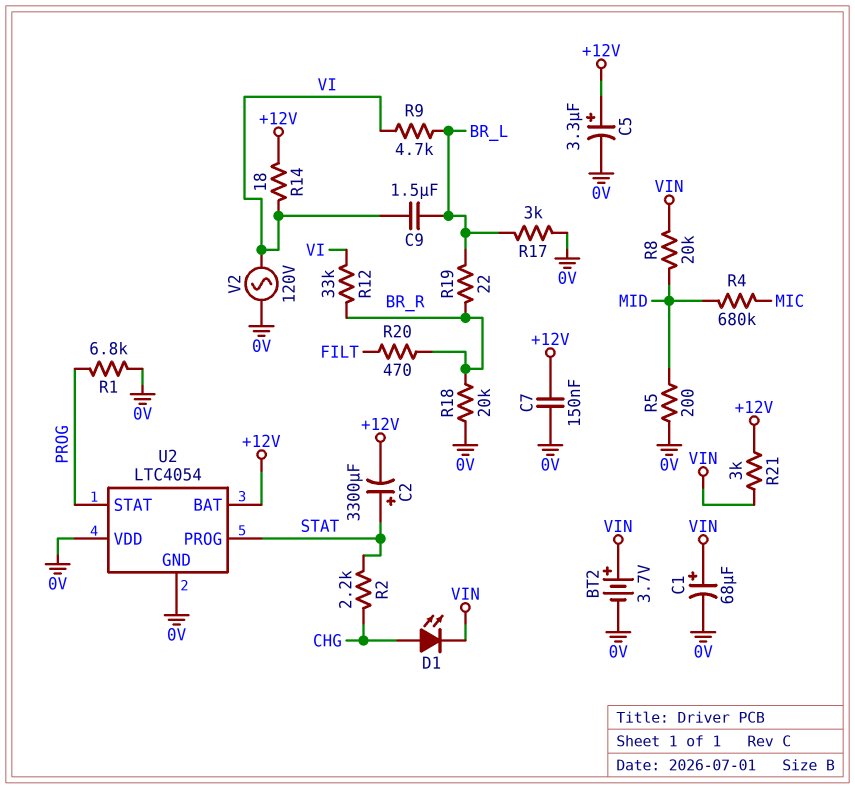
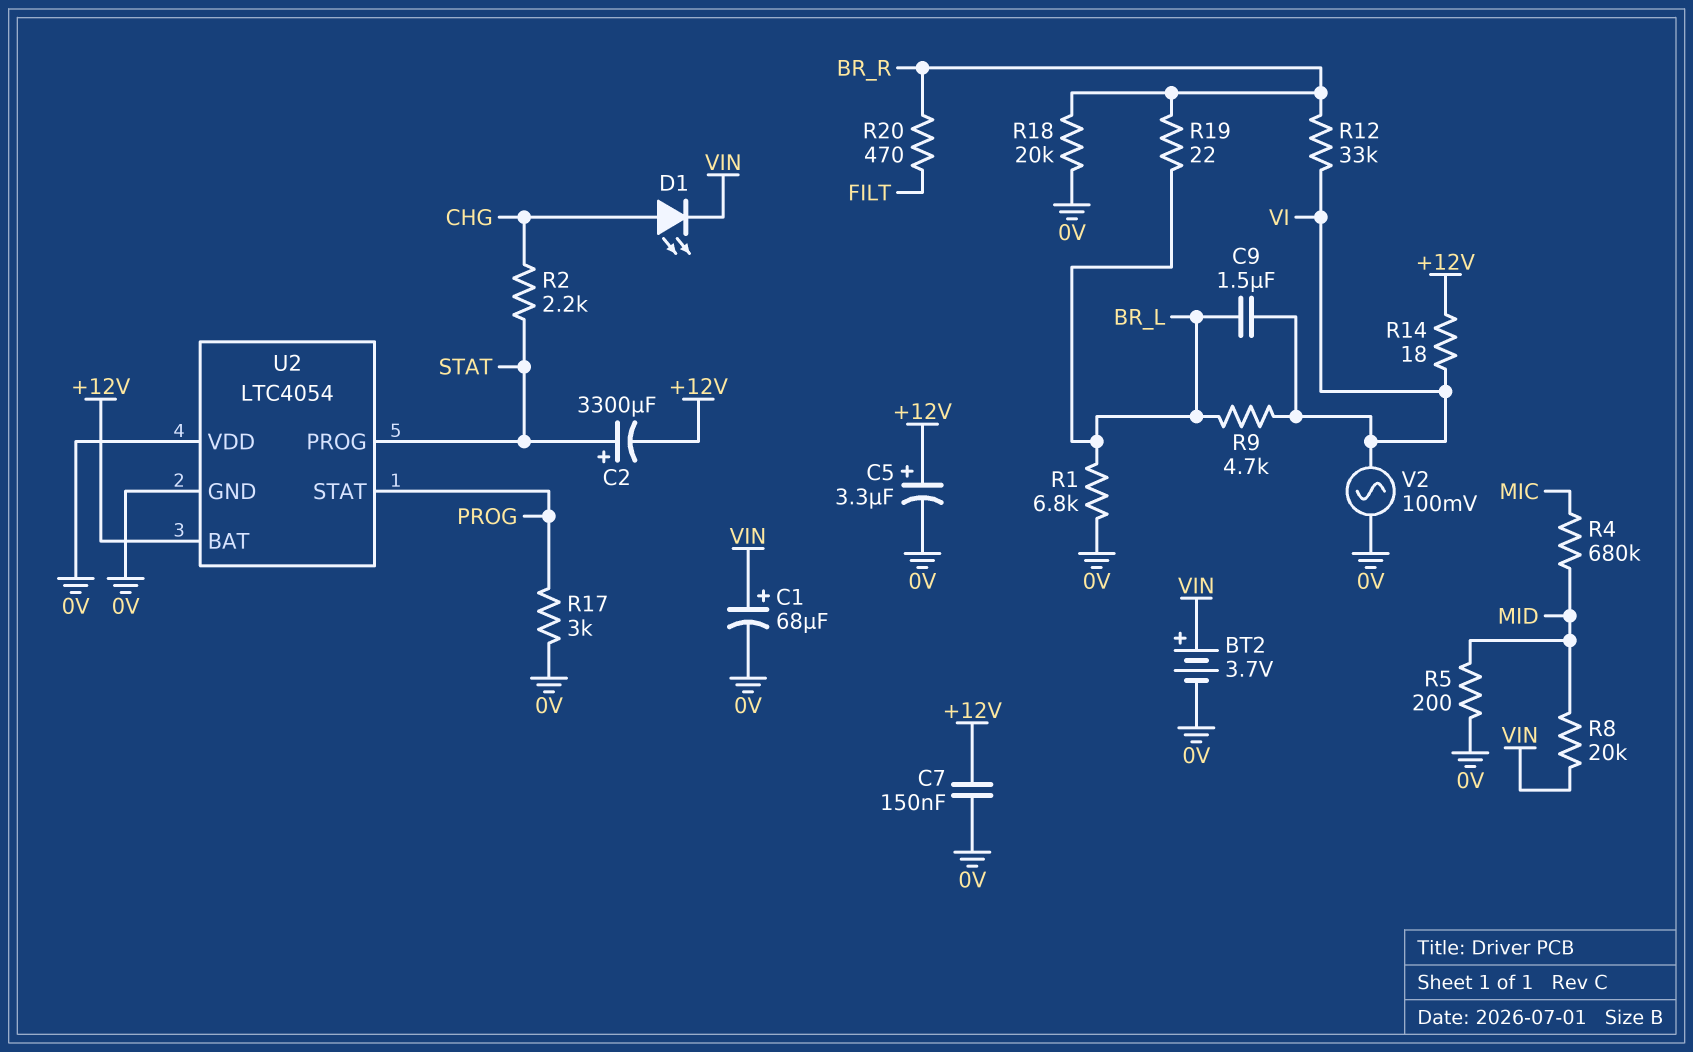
R1: 6.8k (0V, PROG) -> 6.8k (0V, BR_L)
R17: 3k (0V, BR_L) -> 3k (0V, PROG)
R21: 3k (+12V, VIN) -> none
V2: AC 120V (0V, VI) -> AC 100mV (0V, VI)

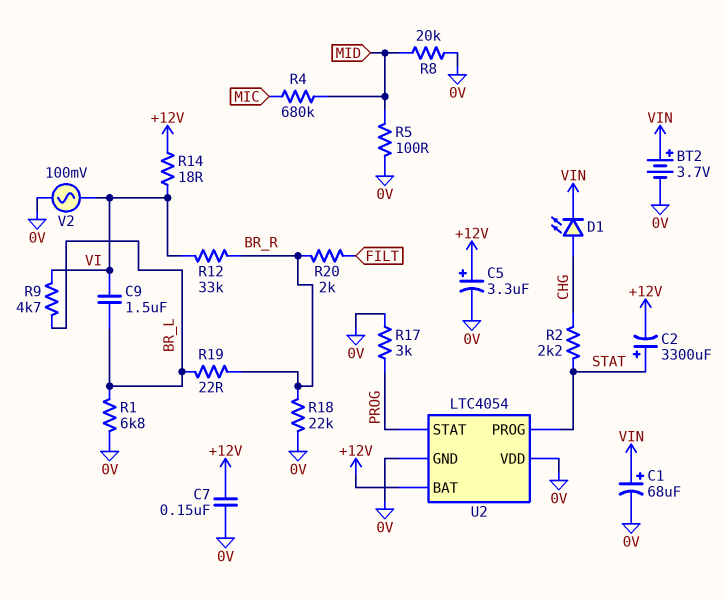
R5: 200 (0V, MID) -> 100 (0V, MID)
R8: 20k (MID, VIN) -> 20k (0V, MID)
R18: 20k (0V, BR_R) -> 22k (0V, BR_R)
R20: 470 (BR_R, FILT) -> 2k (BR_R, FILT)

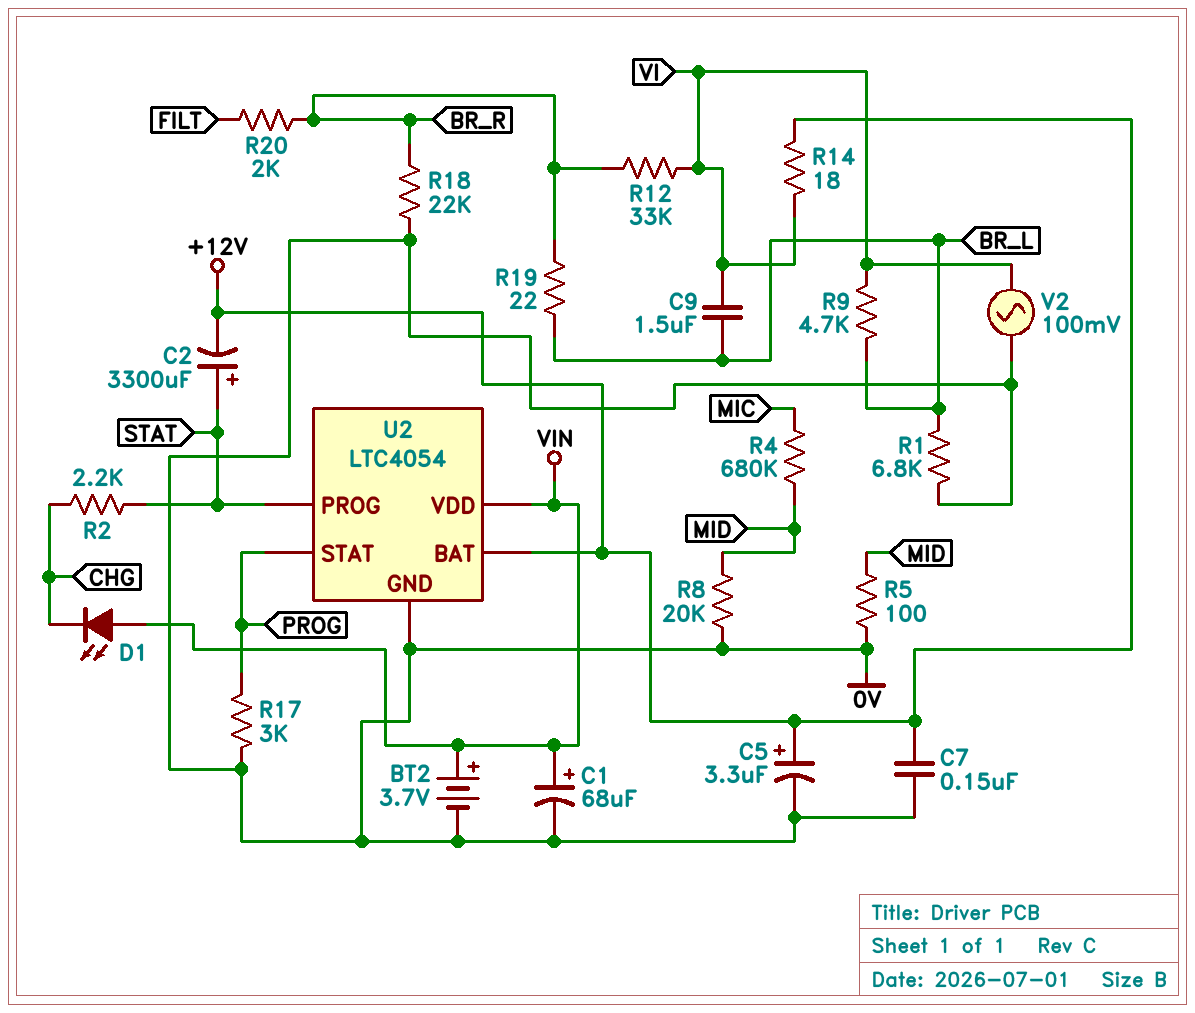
D1: LED (A CHG, K VIN) -> LED (A VIN, K CHG)
U2 pin VDD: 0V -> VIN

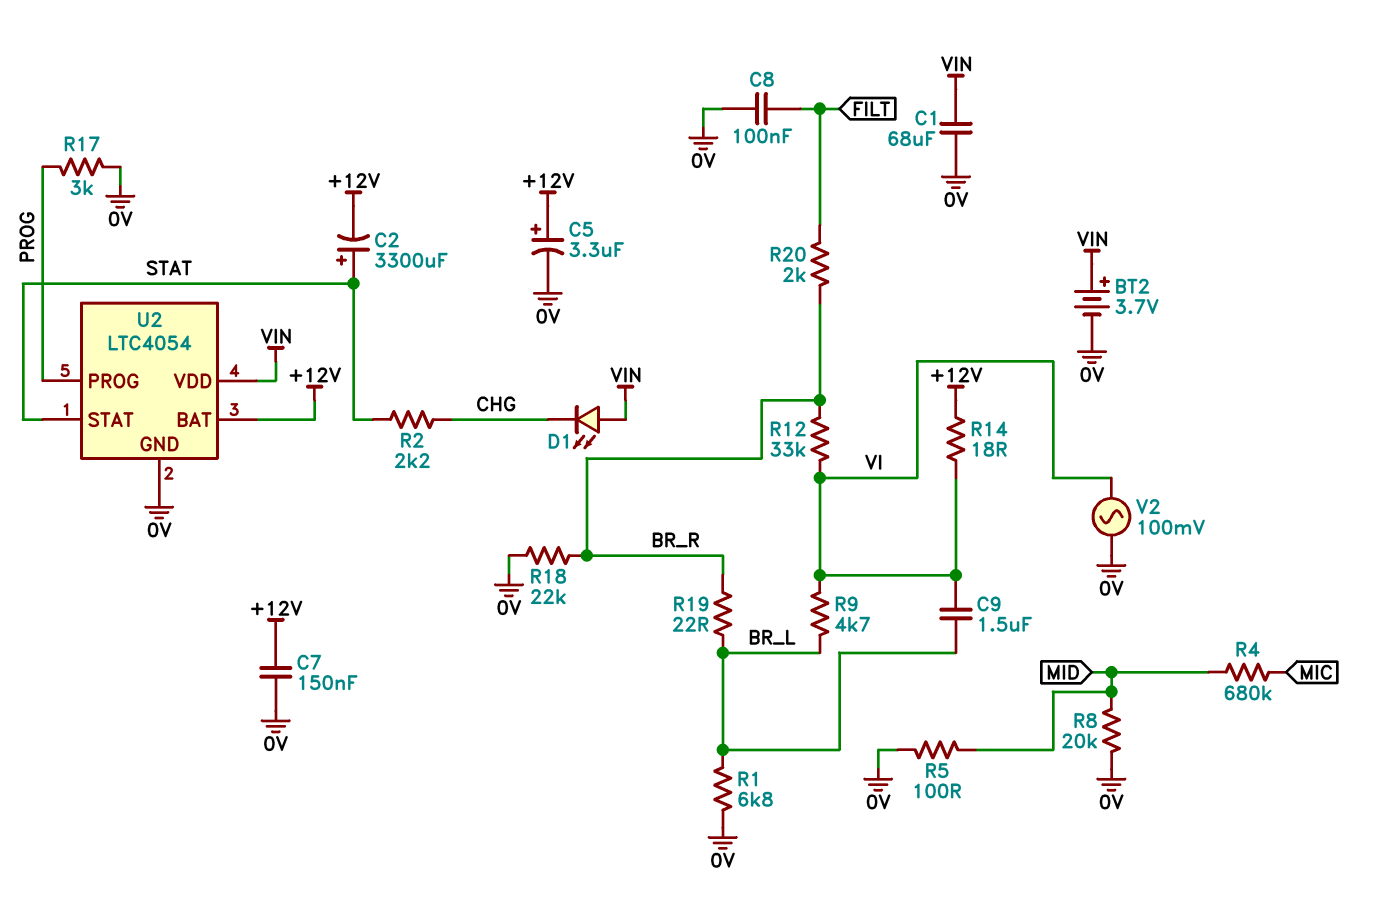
C1: 68uF (plus VIN, minus 0V) -> 68uF (0V, VIN)
C8: none -> 100nF (0V, FILT)
U2 pin PROG: STAT -> PROG
U2 pin STAT: PROG -> STAT

